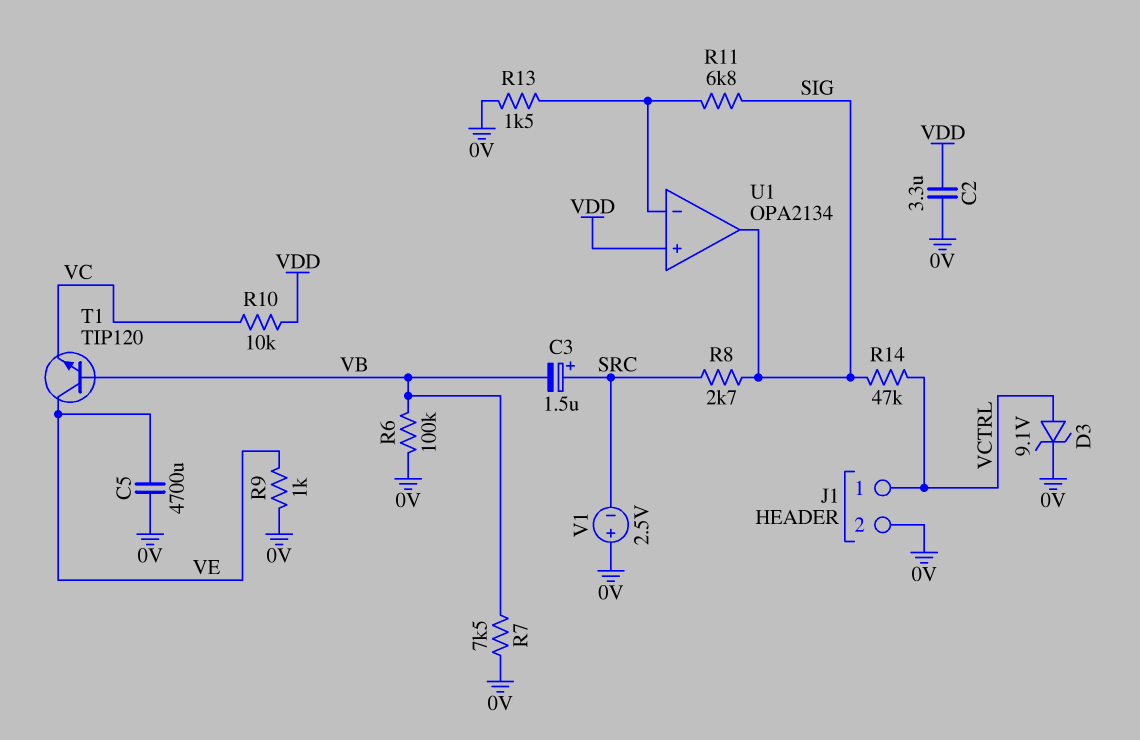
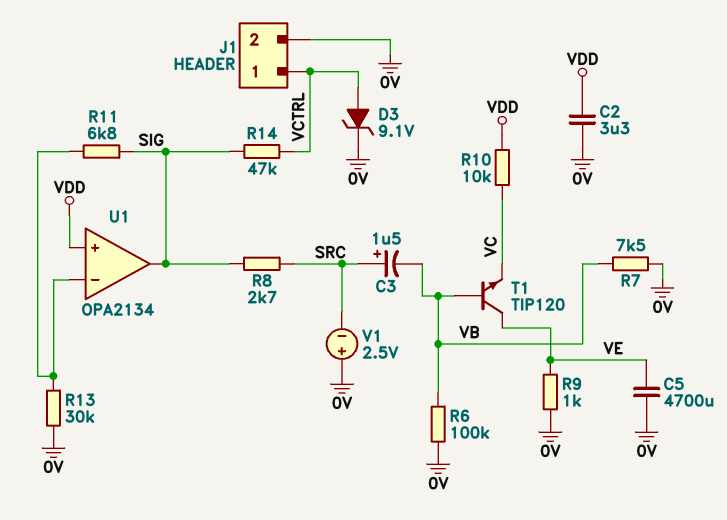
R13: 1.5k (0V, U1/in-) -> 30k (0V, U1/in-)

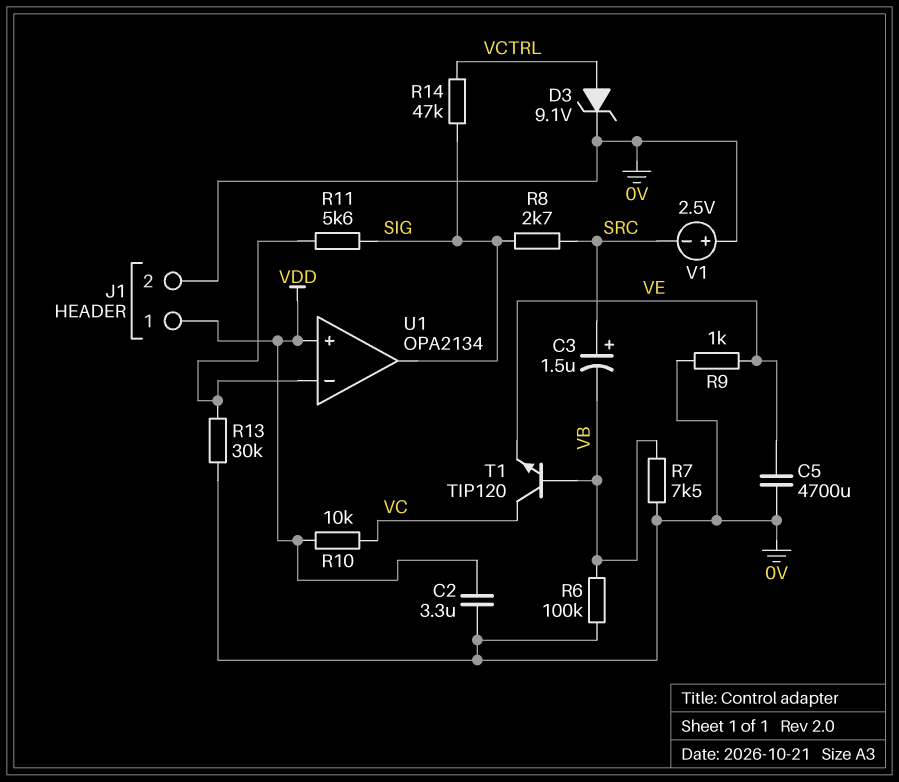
J1 pin 1: VCTRL -> VDD
R11: 6.8k (SIG, U1/in-) -> 5.6k (SIG, U1/in-)
T1: NPN TIP120 (B VB, C VE, E VC) -> NPN TIP120 (B VB, C VC, E VE)

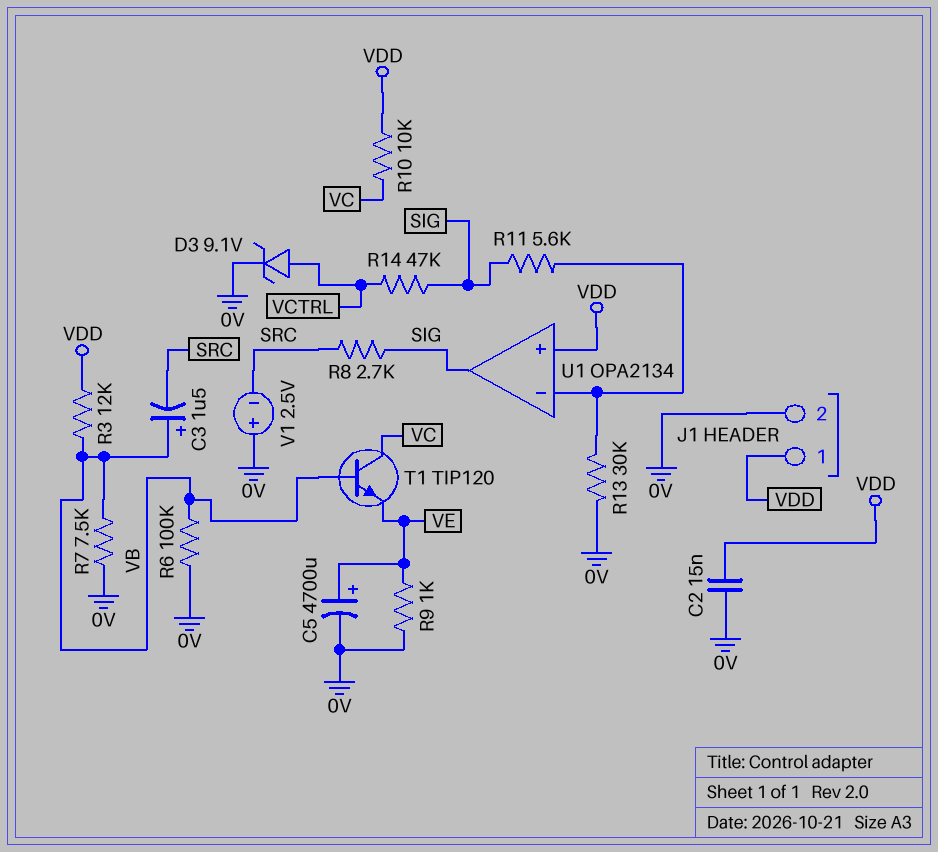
C2: 3.3uF (0V, VDD) -> 15nF (0V, VDD)
C3: 1.5uF (plus SRC, minus VB) -> 1.5uF (plus VB, minus SRC)
C5: 4700uF (0V, VE) -> 4700uF (plus VE, minus 0V)
R3: none -> 12k (VB, VDD)

